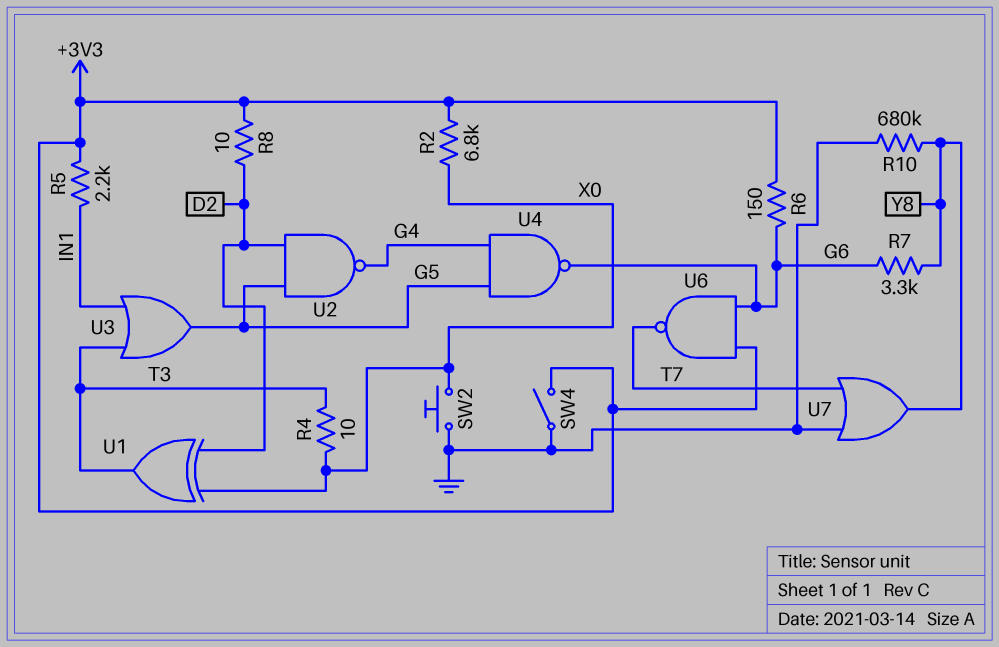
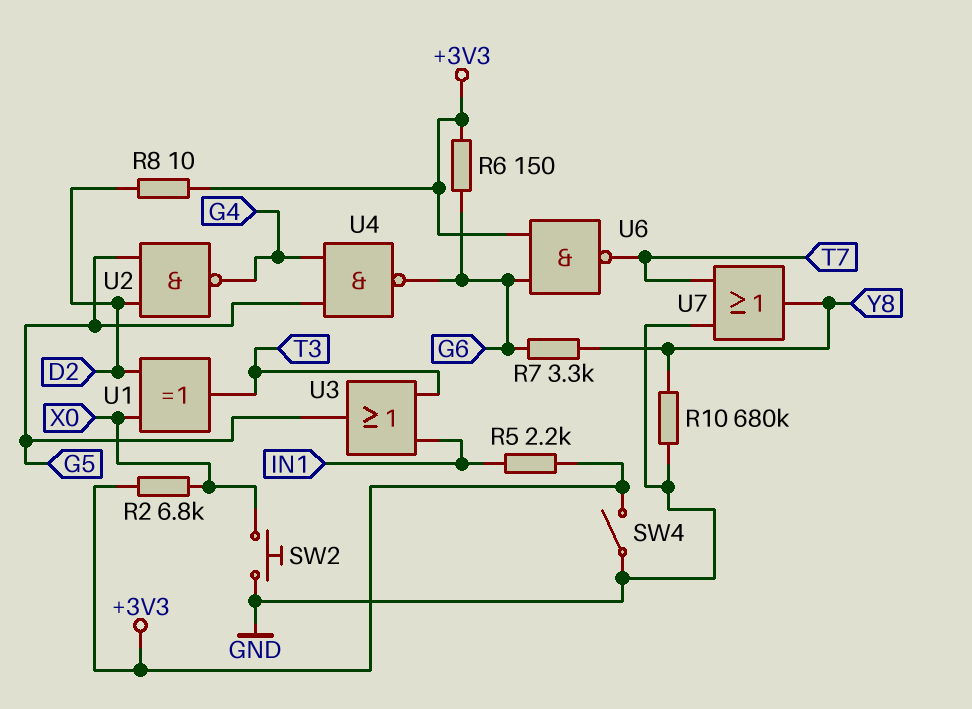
R4: 10 (T3, X0) -> none

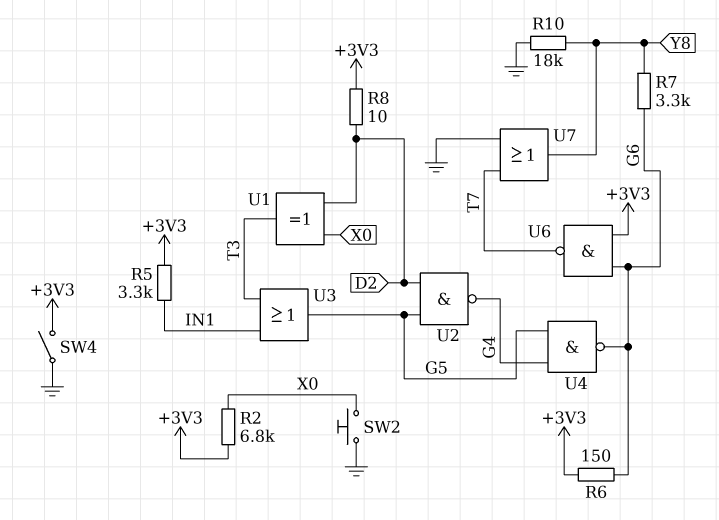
R5: 2.2k (+3V3, IN1) -> 3.3k (+3V3, IN1)
R10: 680k (GND, Y8) -> 18k (GND, Y8)

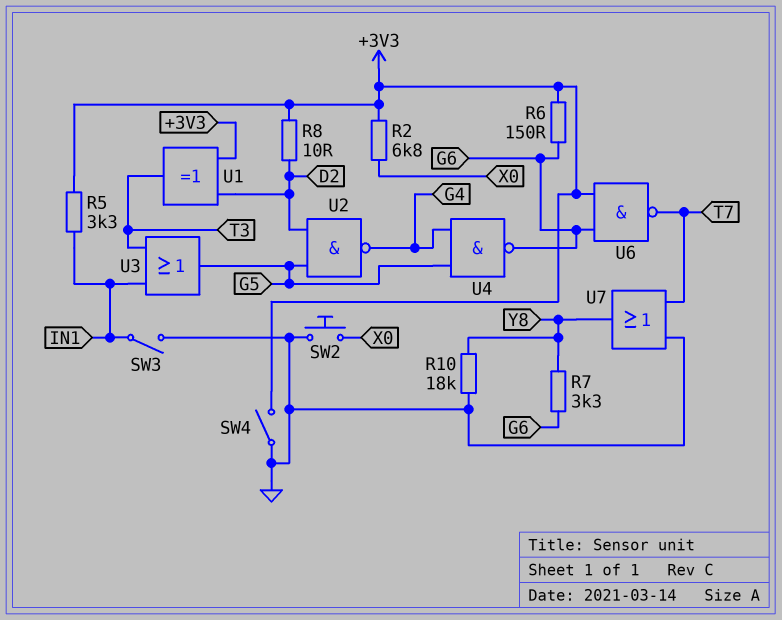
SW3: none -> switch (GND, IN1)
U1: XOR (in D2, in X0, out T3) -> XOR (in +3V3, in D2, out T3)

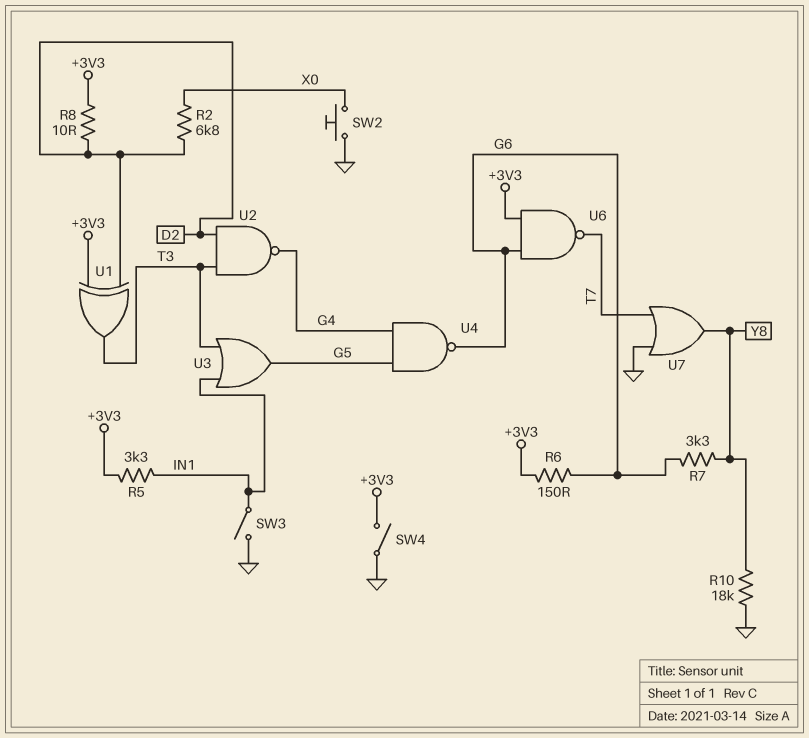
R2: 6.8k (+3V3, X0) -> 6.8k (D2, X0)
U2: NAND (in D2, in G5, out G4) -> NAND (in D2, in T3, out G4)

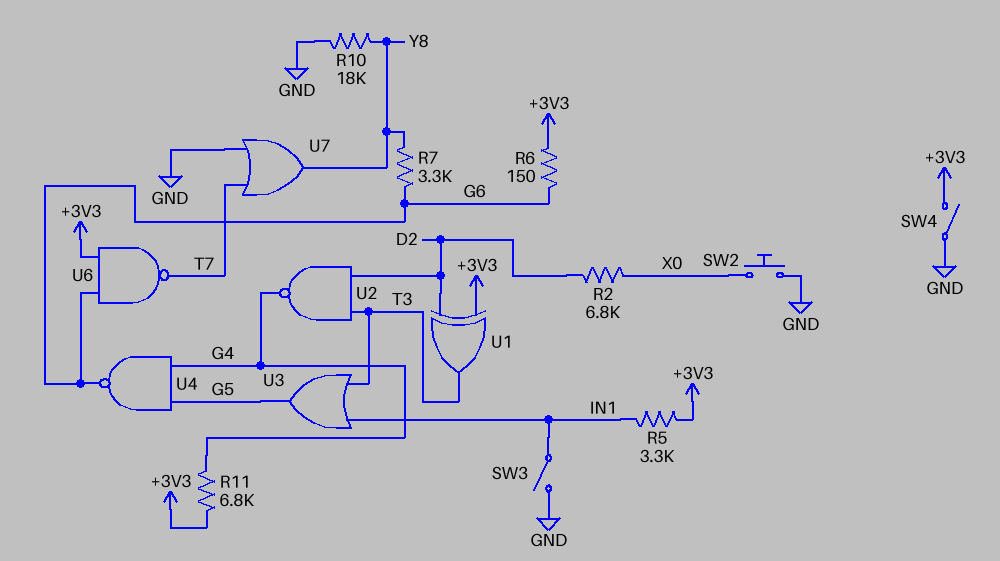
R8: 10 (+3V3, D2) -> none
R11: none -> 6.8k (+3V3, G4)

